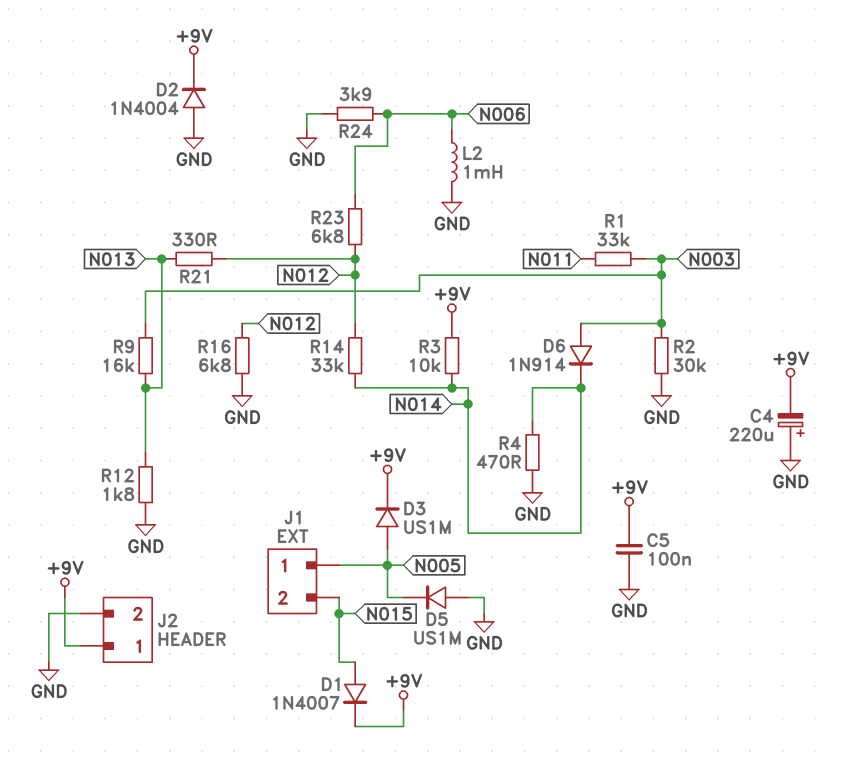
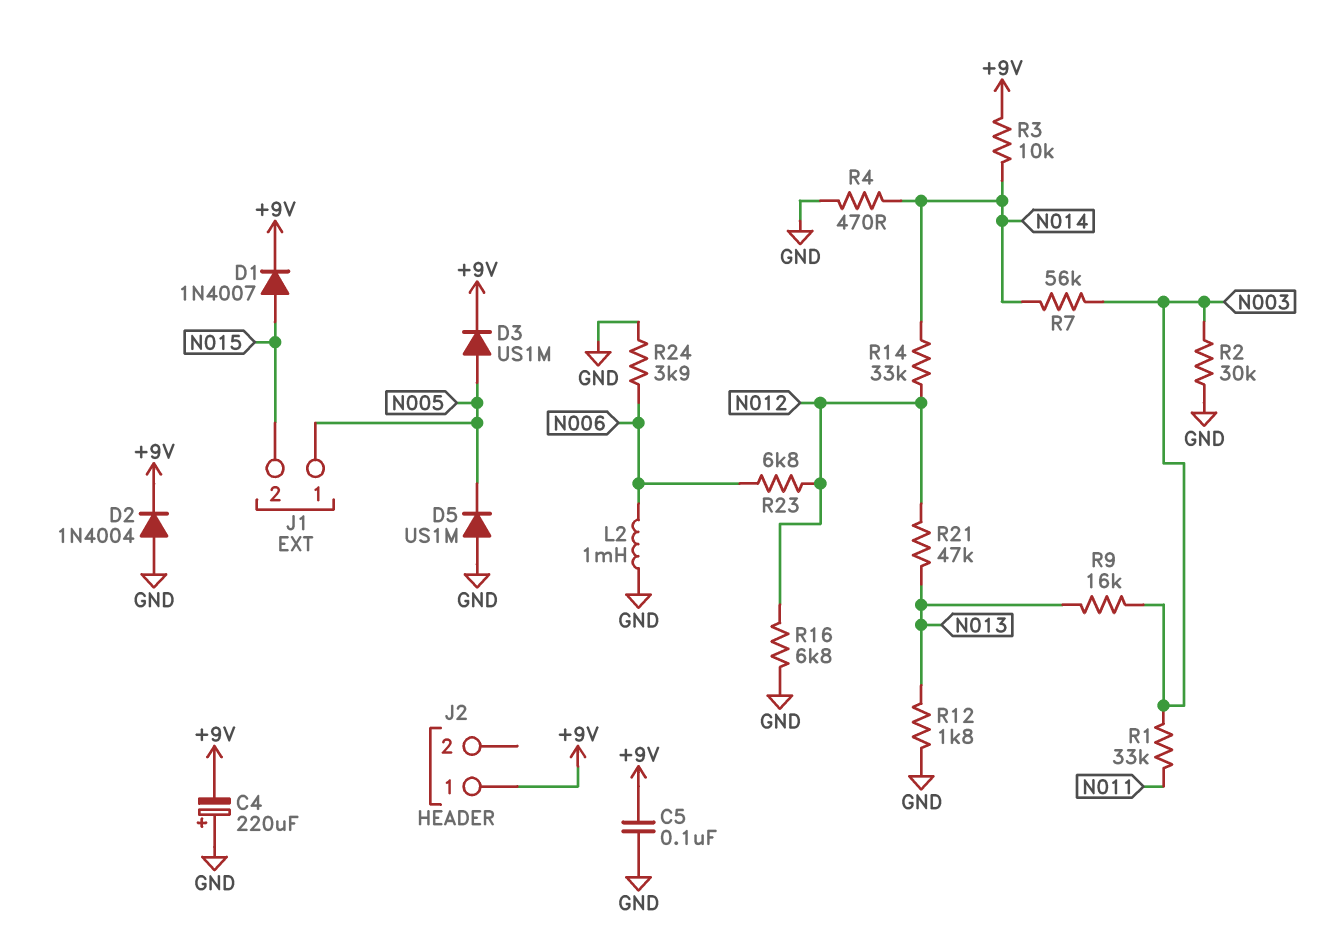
D6: diode 1N914 (A N003, K N014) -> none
J2 pin 2: GND -> none
R7: none -> 56k (N003, N014)
R21: 330 (N012, N013) -> 47k (N012, N013)

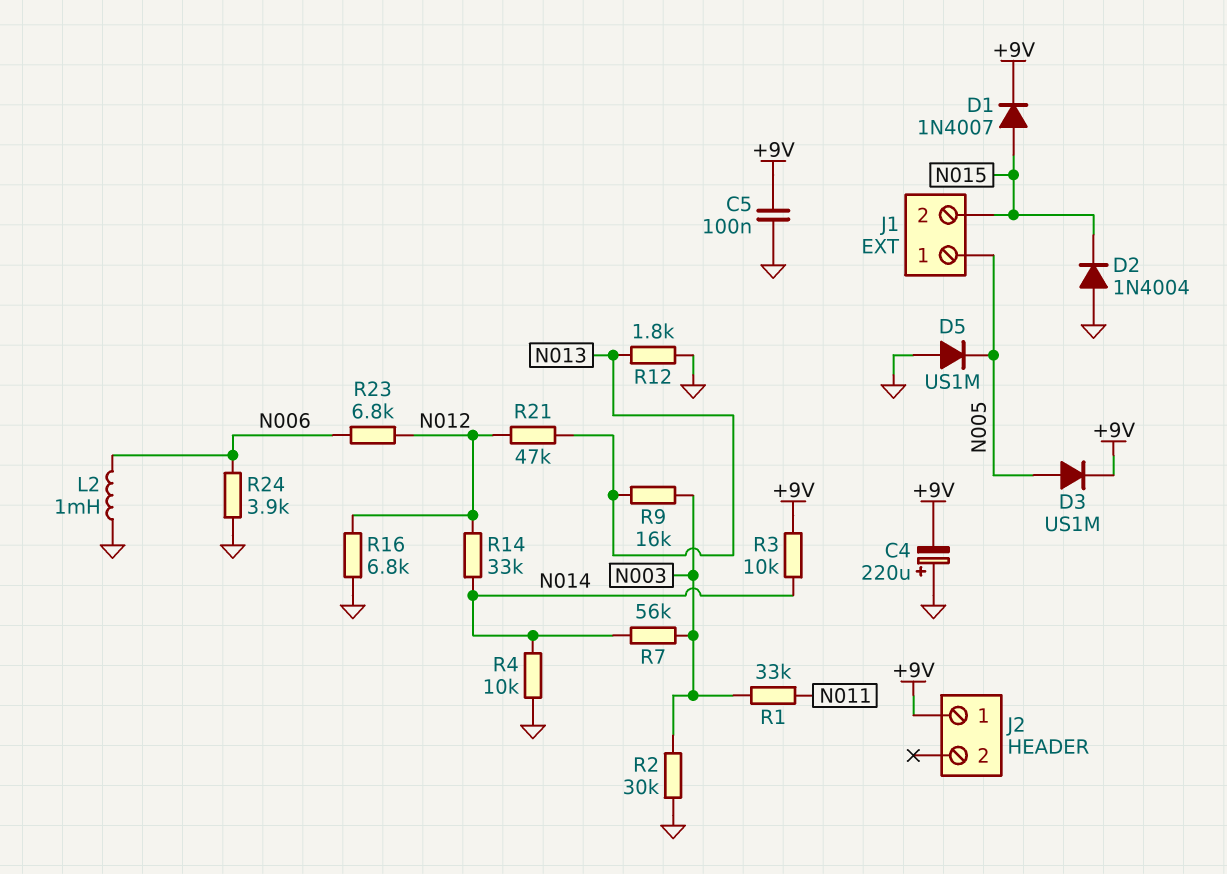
D2: diode 1N4004 (A GND, K +9V) -> diode 1N4004 (A GND, K N015)
R4: 470 (GND, N014) -> 10k (GND, N014)

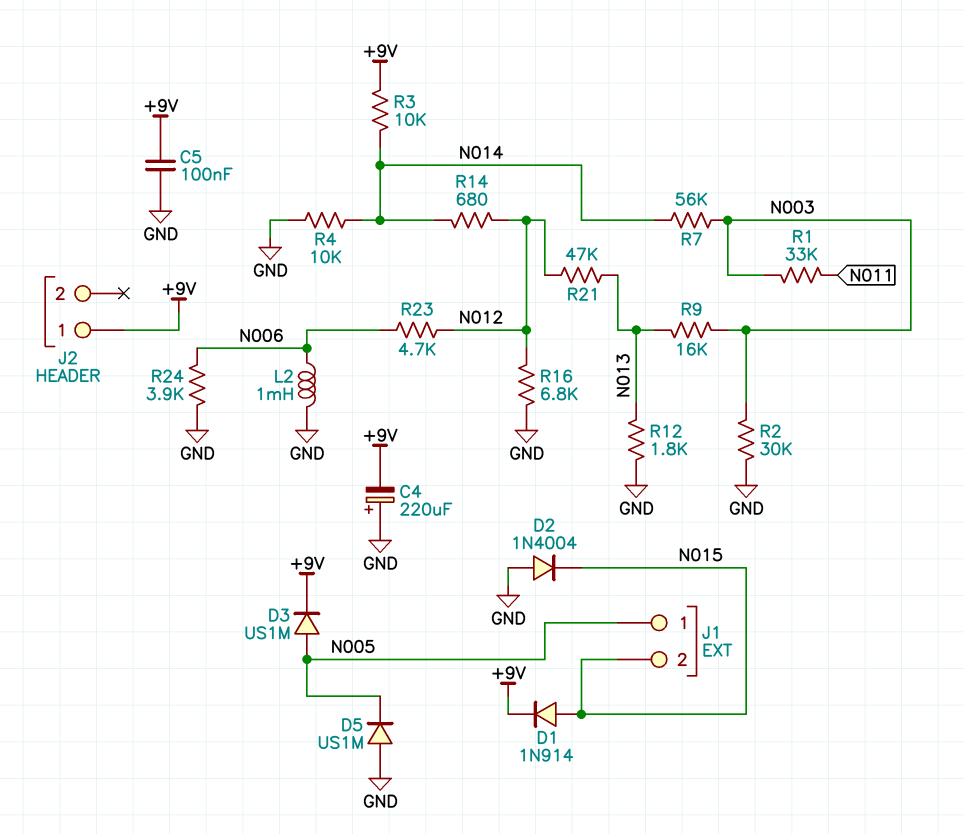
D1: diode 1N4007 (A N015, K +9V) -> diode 1N914 (A N015, K +9V)
R14: 33k (N012, N014) -> 680 (N012, N014)
R23: 6.8k (N006, N012) -> 4.7k (N006, N012)

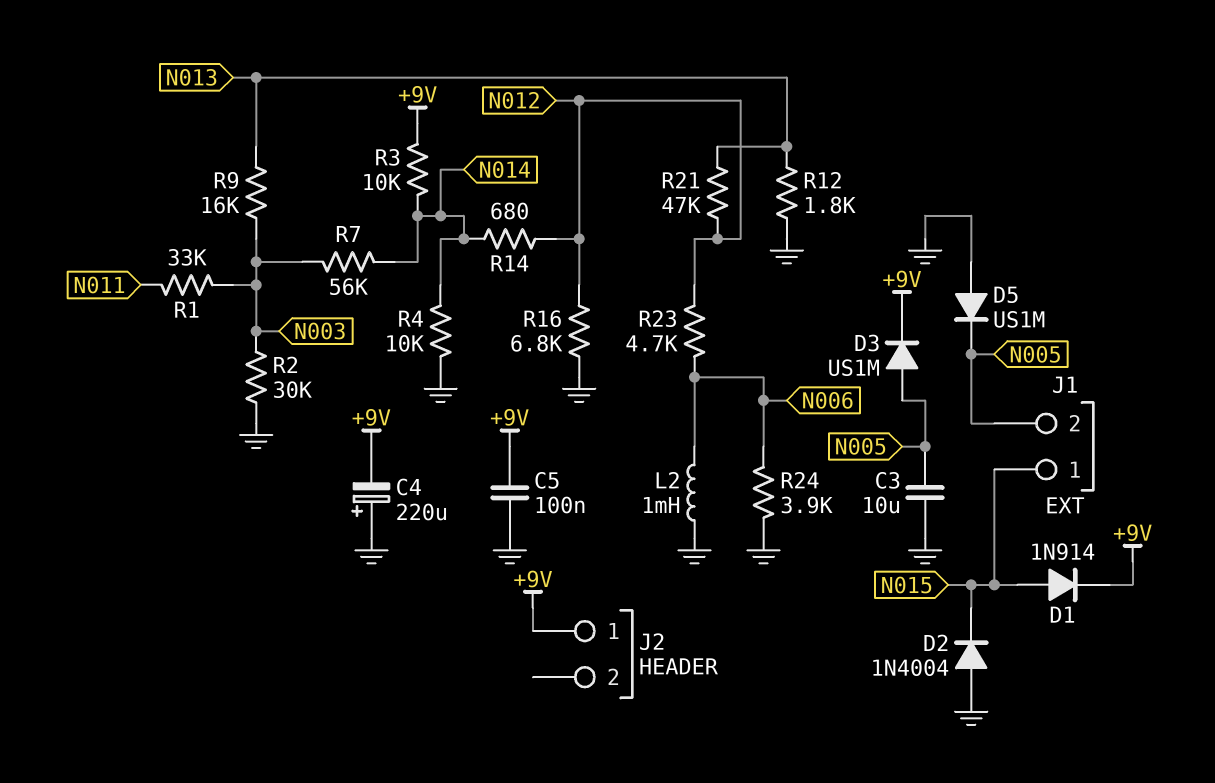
C3: none -> 10uF (GND, N005)
J1 pin 1: N005 -> N015
J1 pin 2: N015 -> N005

